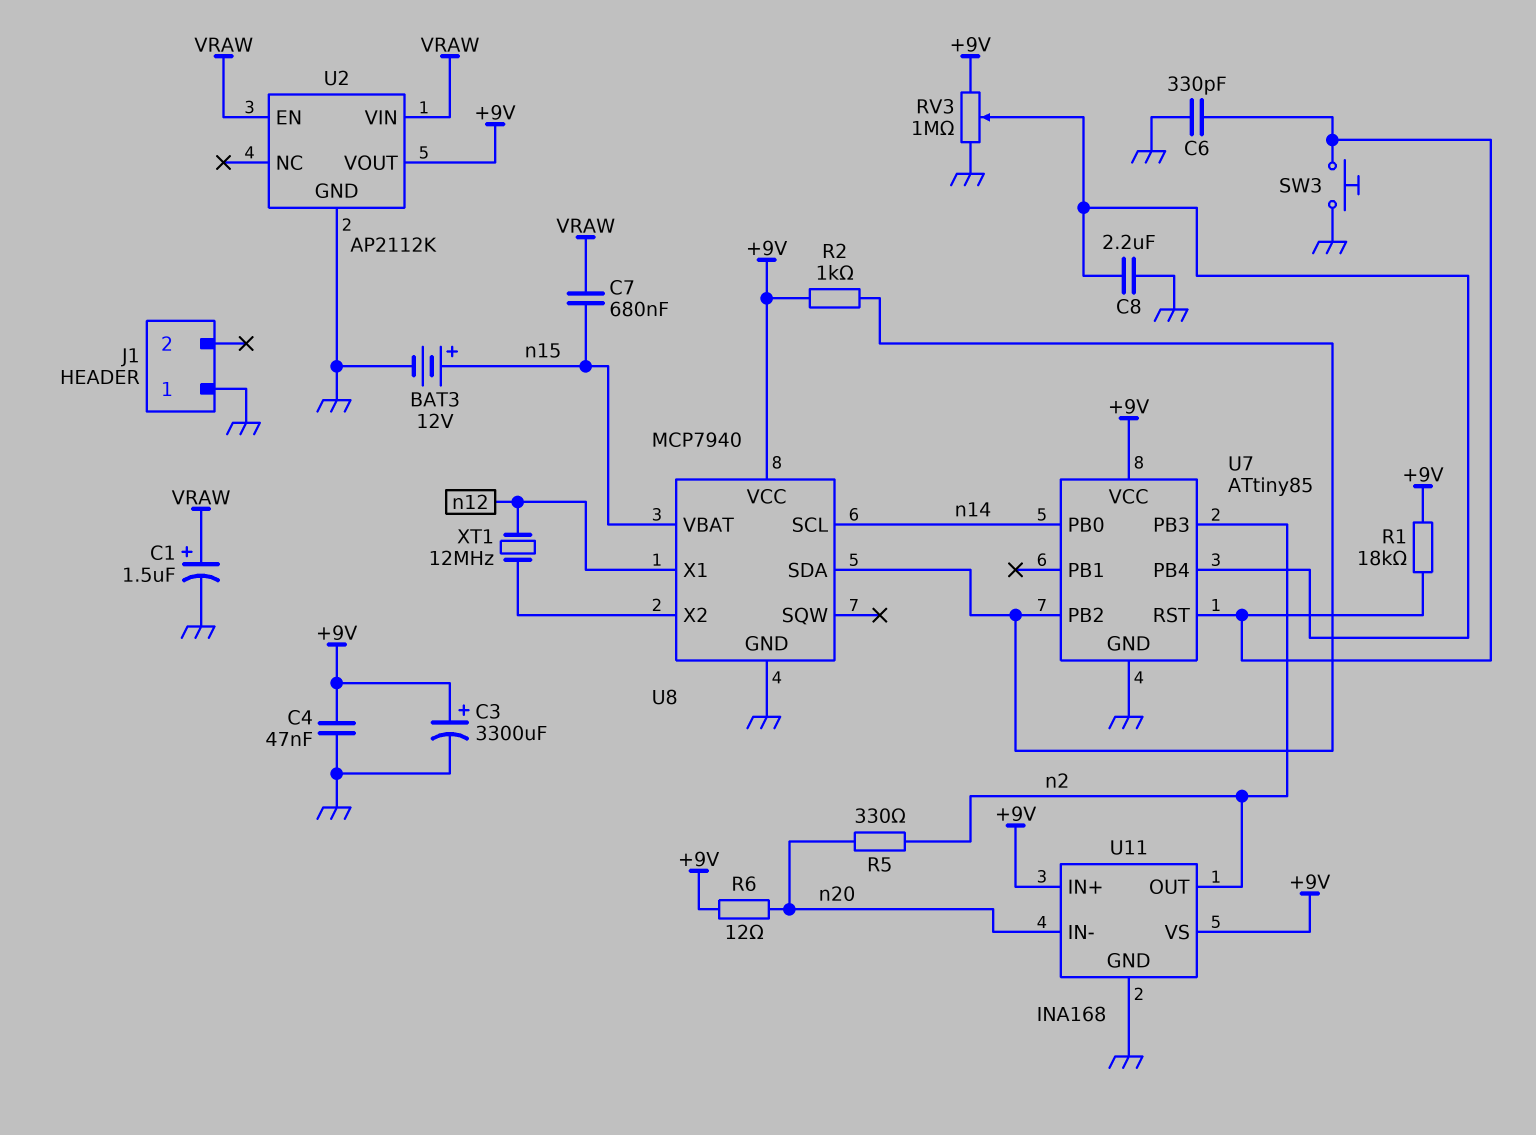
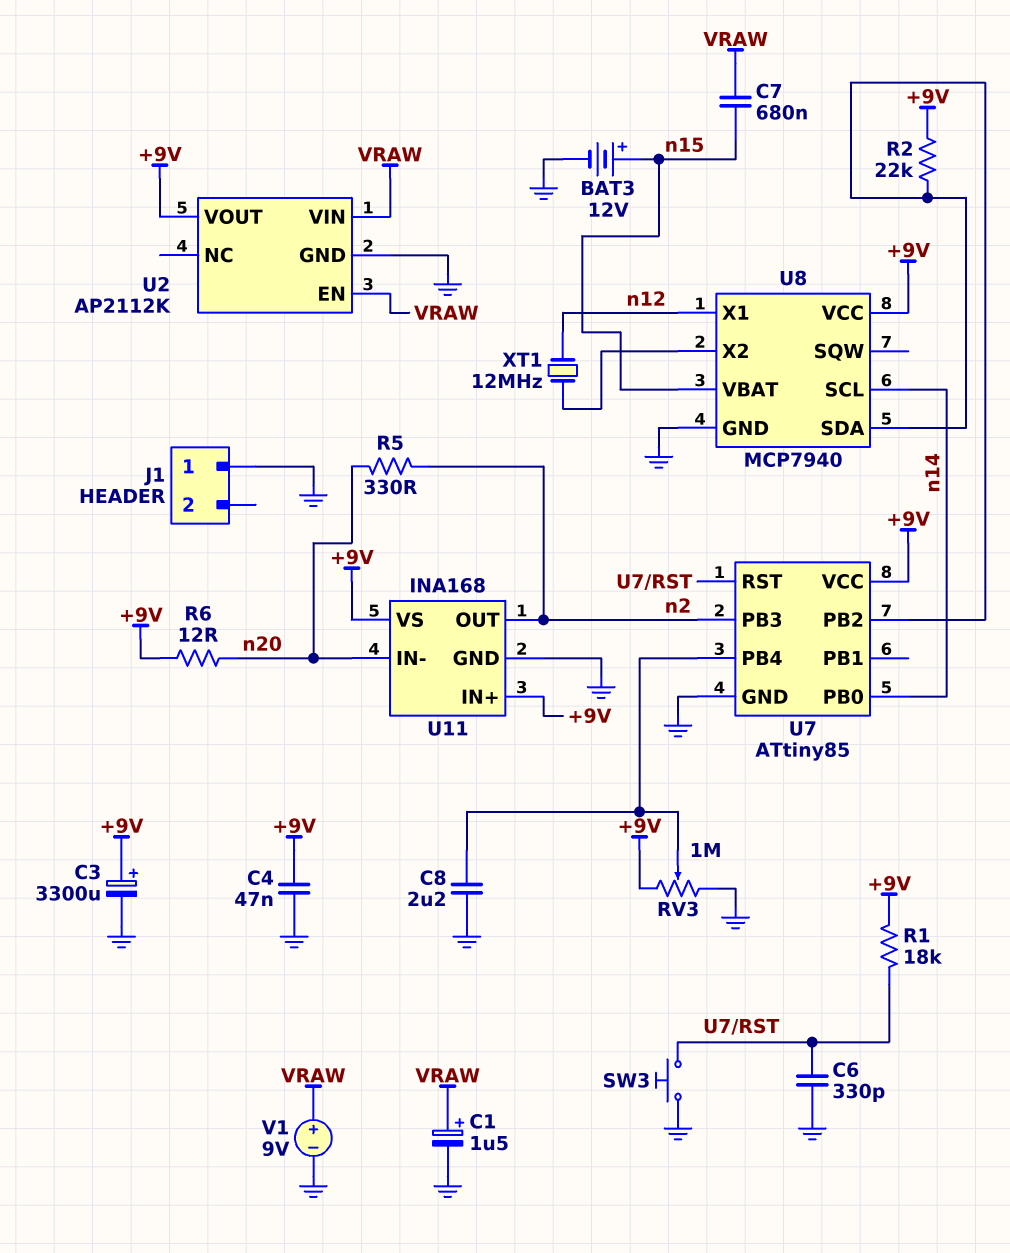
R2: 1k (+9V, U7/PB2) -> 22k (+9V, U7/PB2)
V1: none -> 9V (plus VRAW, minus GND)

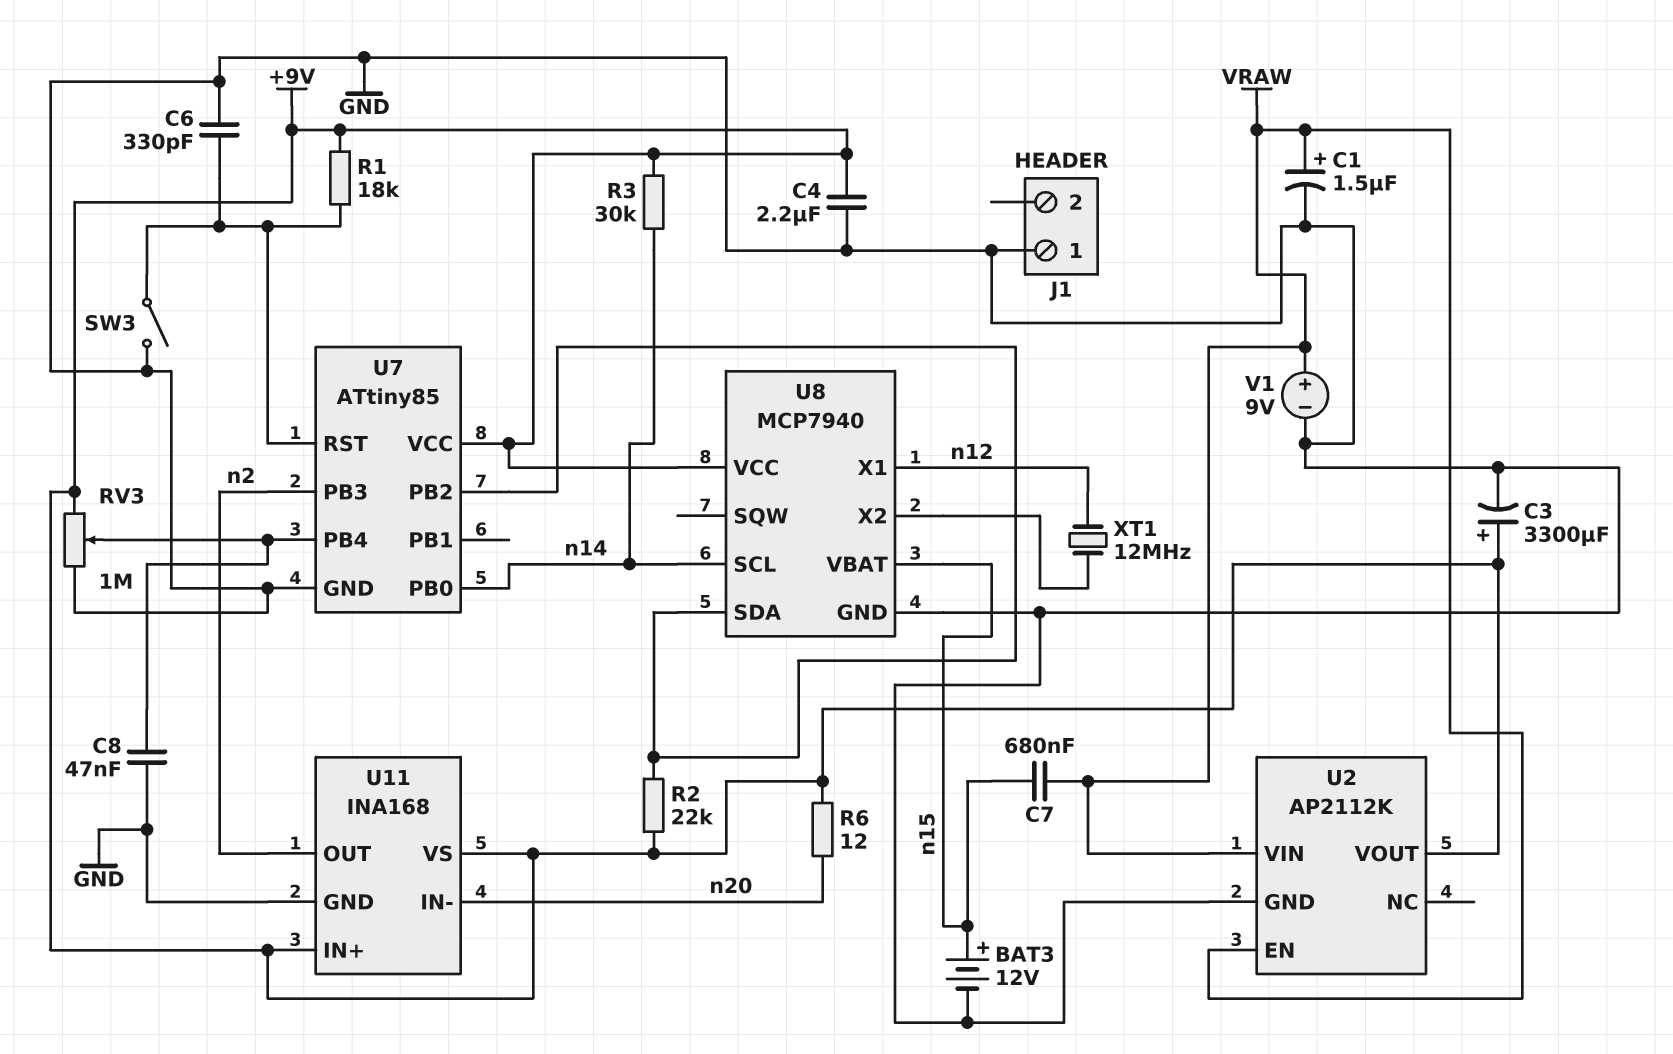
C4: 47nF (+9V, GND) -> 2.2uF (+9V, GND)
C8: 2.2uF (GND, U7/PB4) -> 47nF (GND, U7/PB4)
R3: none -> 30k (+9V, n14)
R5: 330 (n2, n20) -> none
SW3: button (GND, U7/RST) -> switch (GND, U7/RST)

